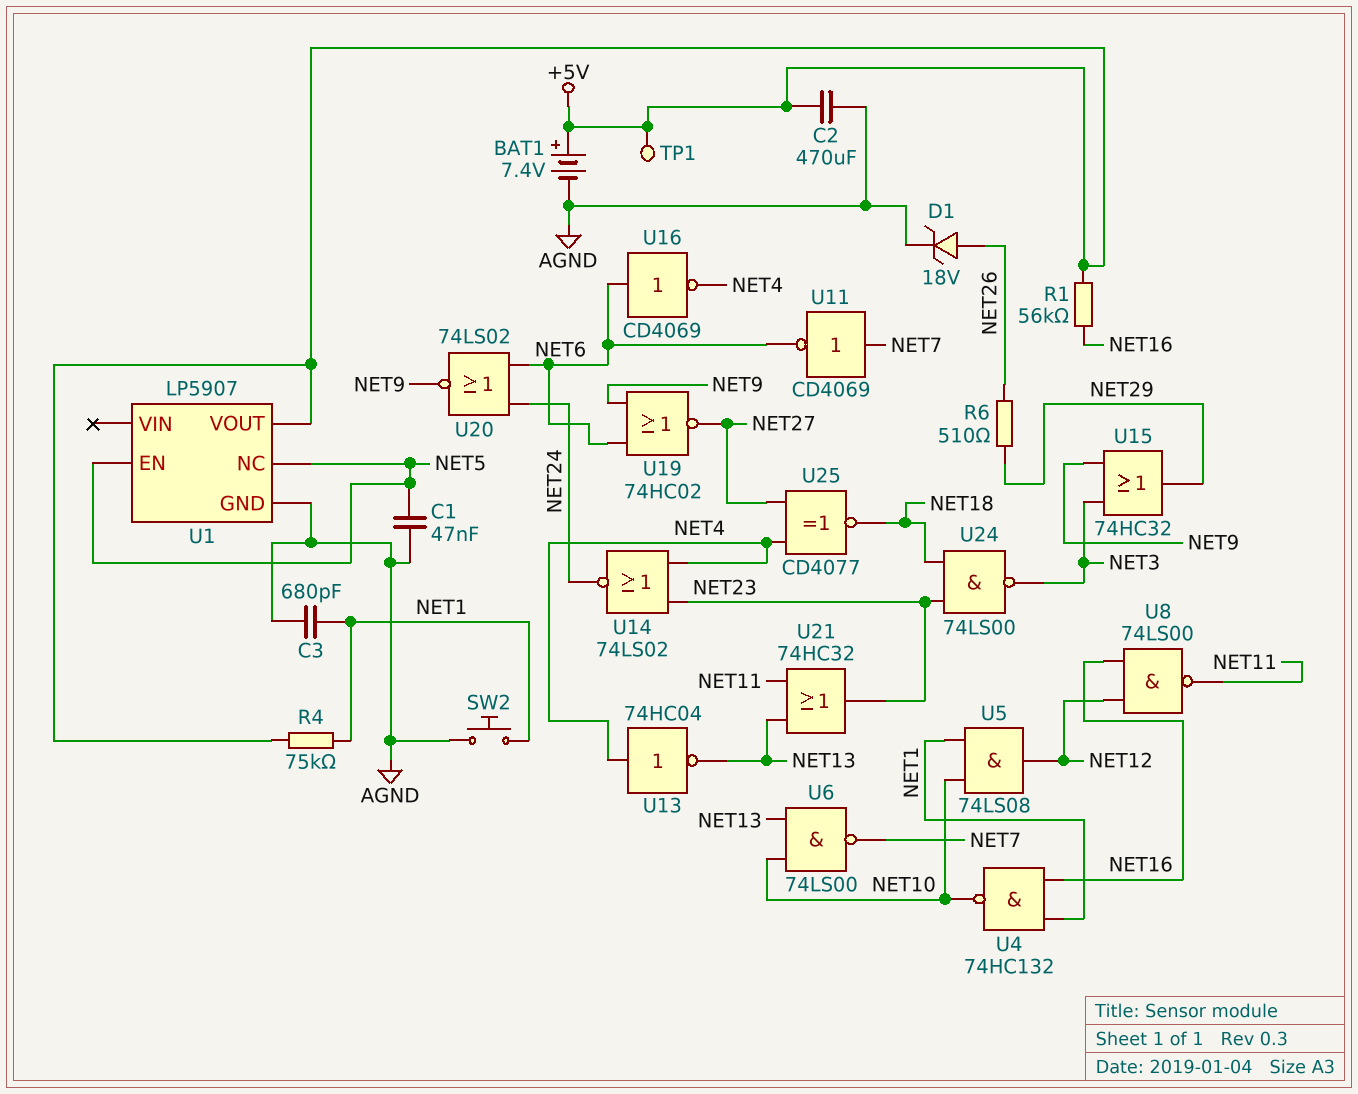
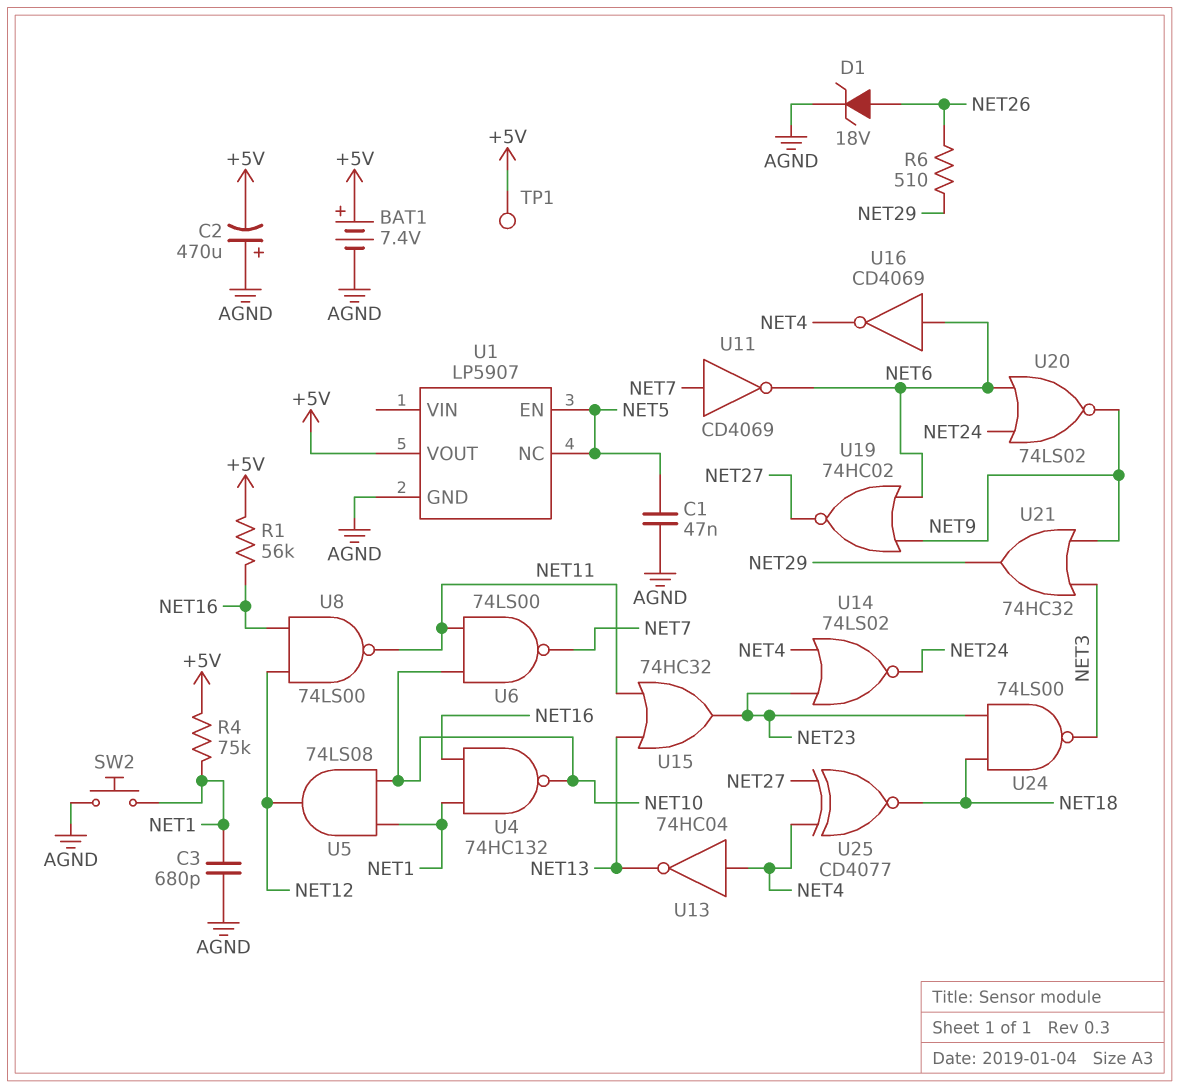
C2: 470uF (+5V, AGND) -> 470uF (plus AGND, minus +5V)
U6: NAND 74LS00 (in NET10, in NET13, out NET7) -> NAND 74LS00 (in NET10, in NET11, out NET7)
U15: OR 74HC32 (in NET3, in NET9, out NET29) -> OR 74HC32 (in NET11, in NET13, out NET23)
U21: OR 74HC32 (in NET11, in NET13, out NET23) -> OR 74HC32 (in NET3, in NET9, out NET29)

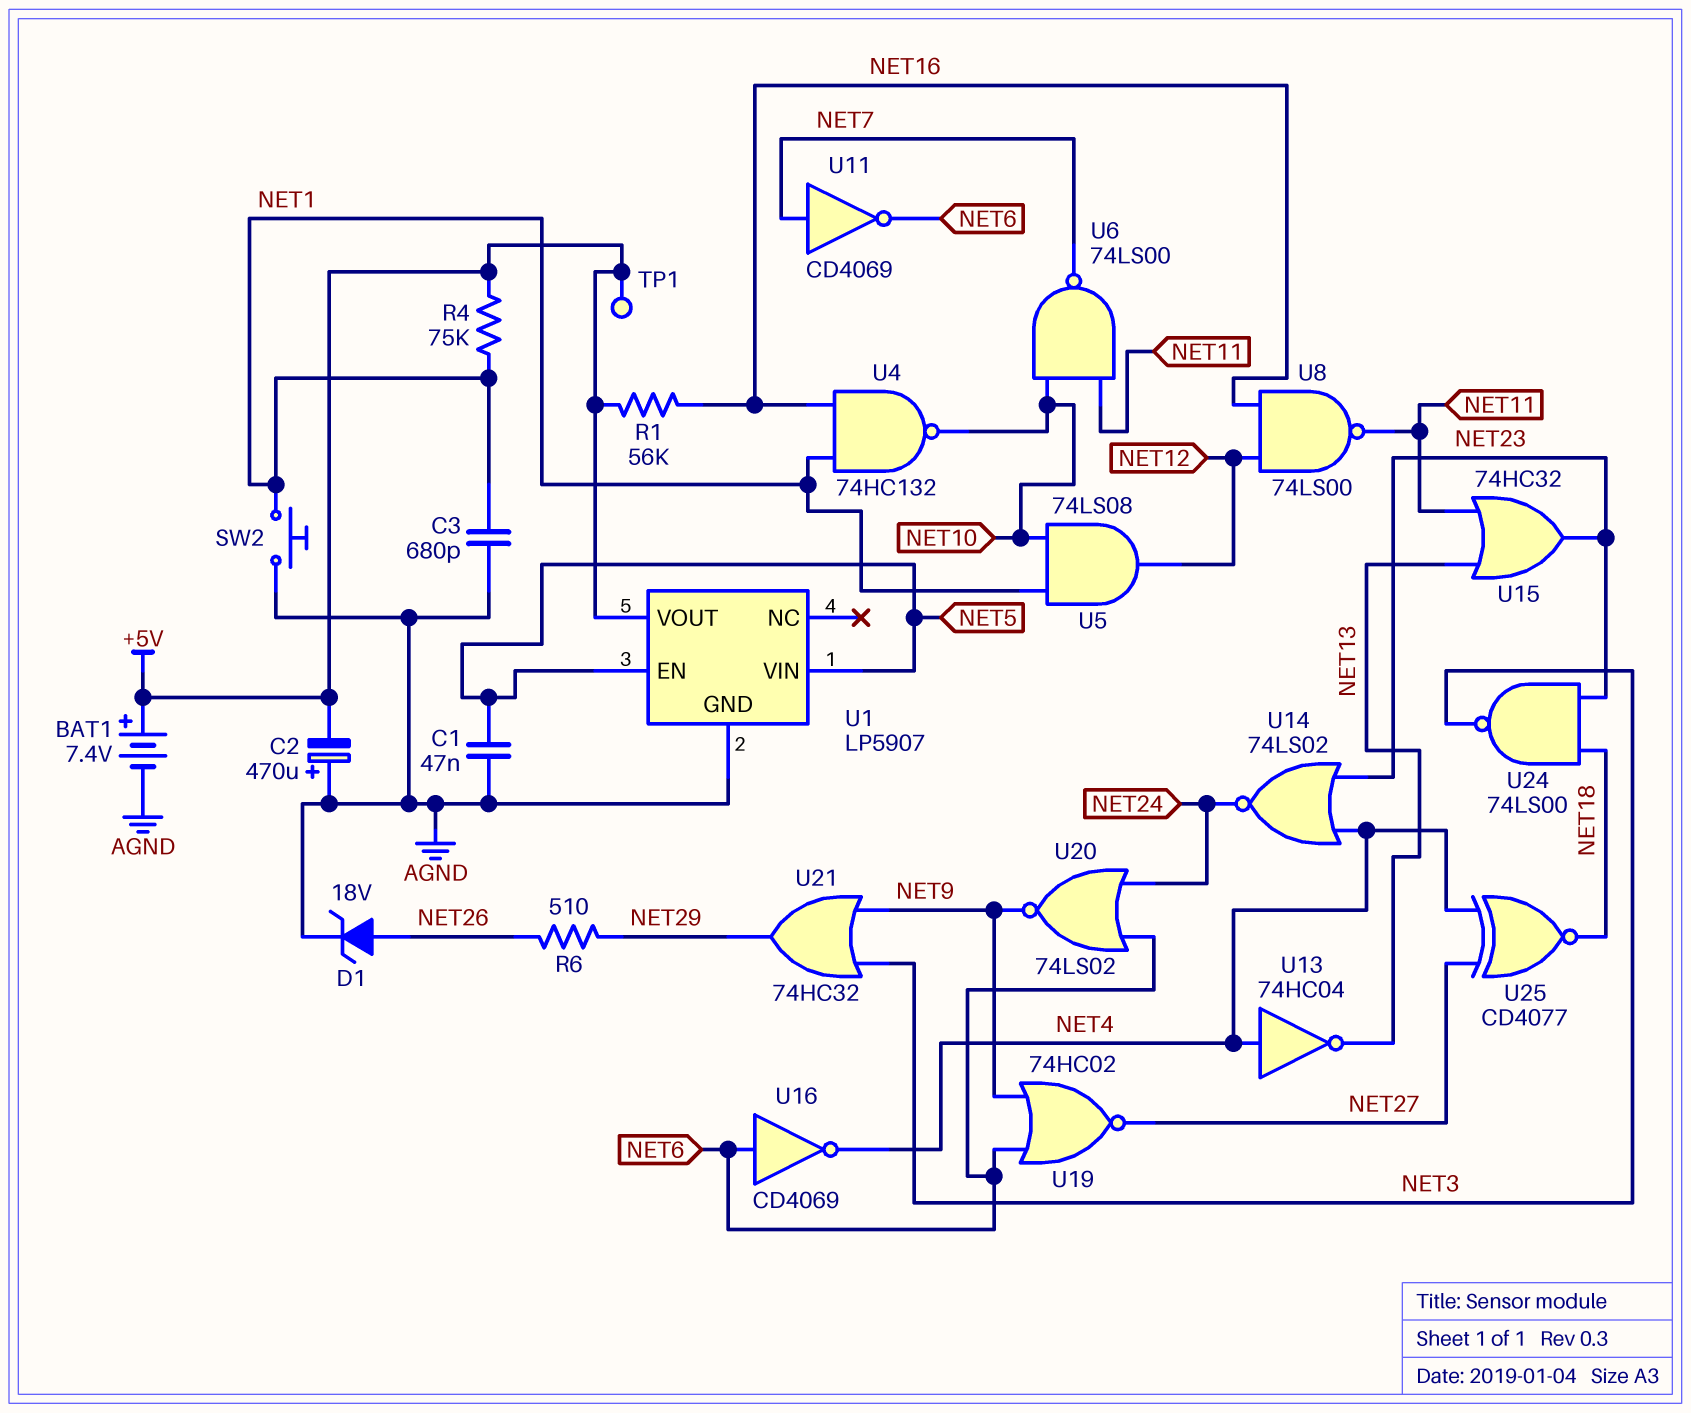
U1 pin NC: NET5 -> none
U1 pin VIN: none -> NET5

